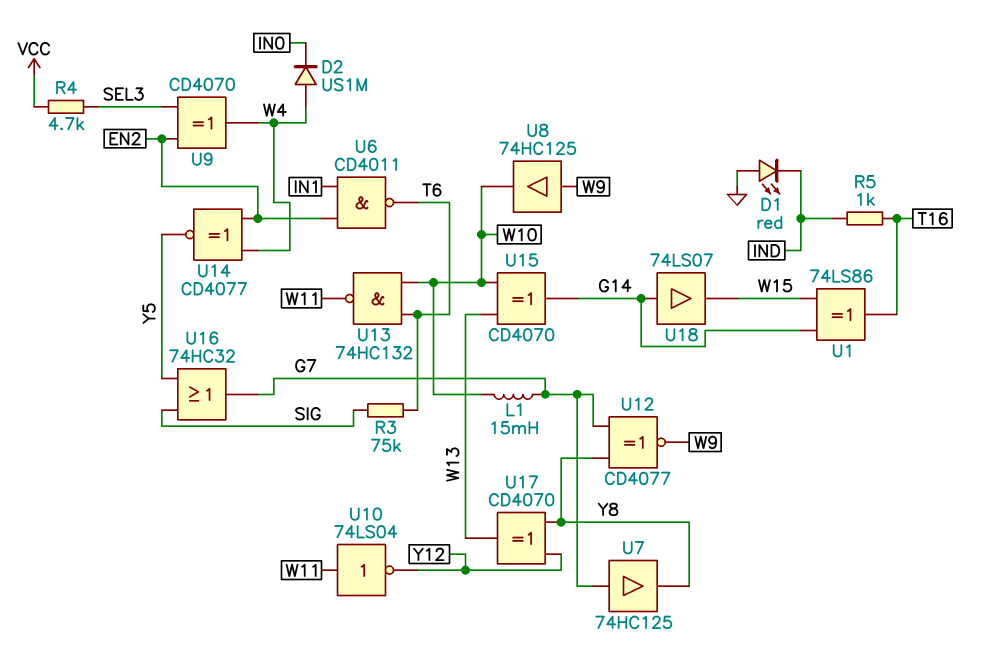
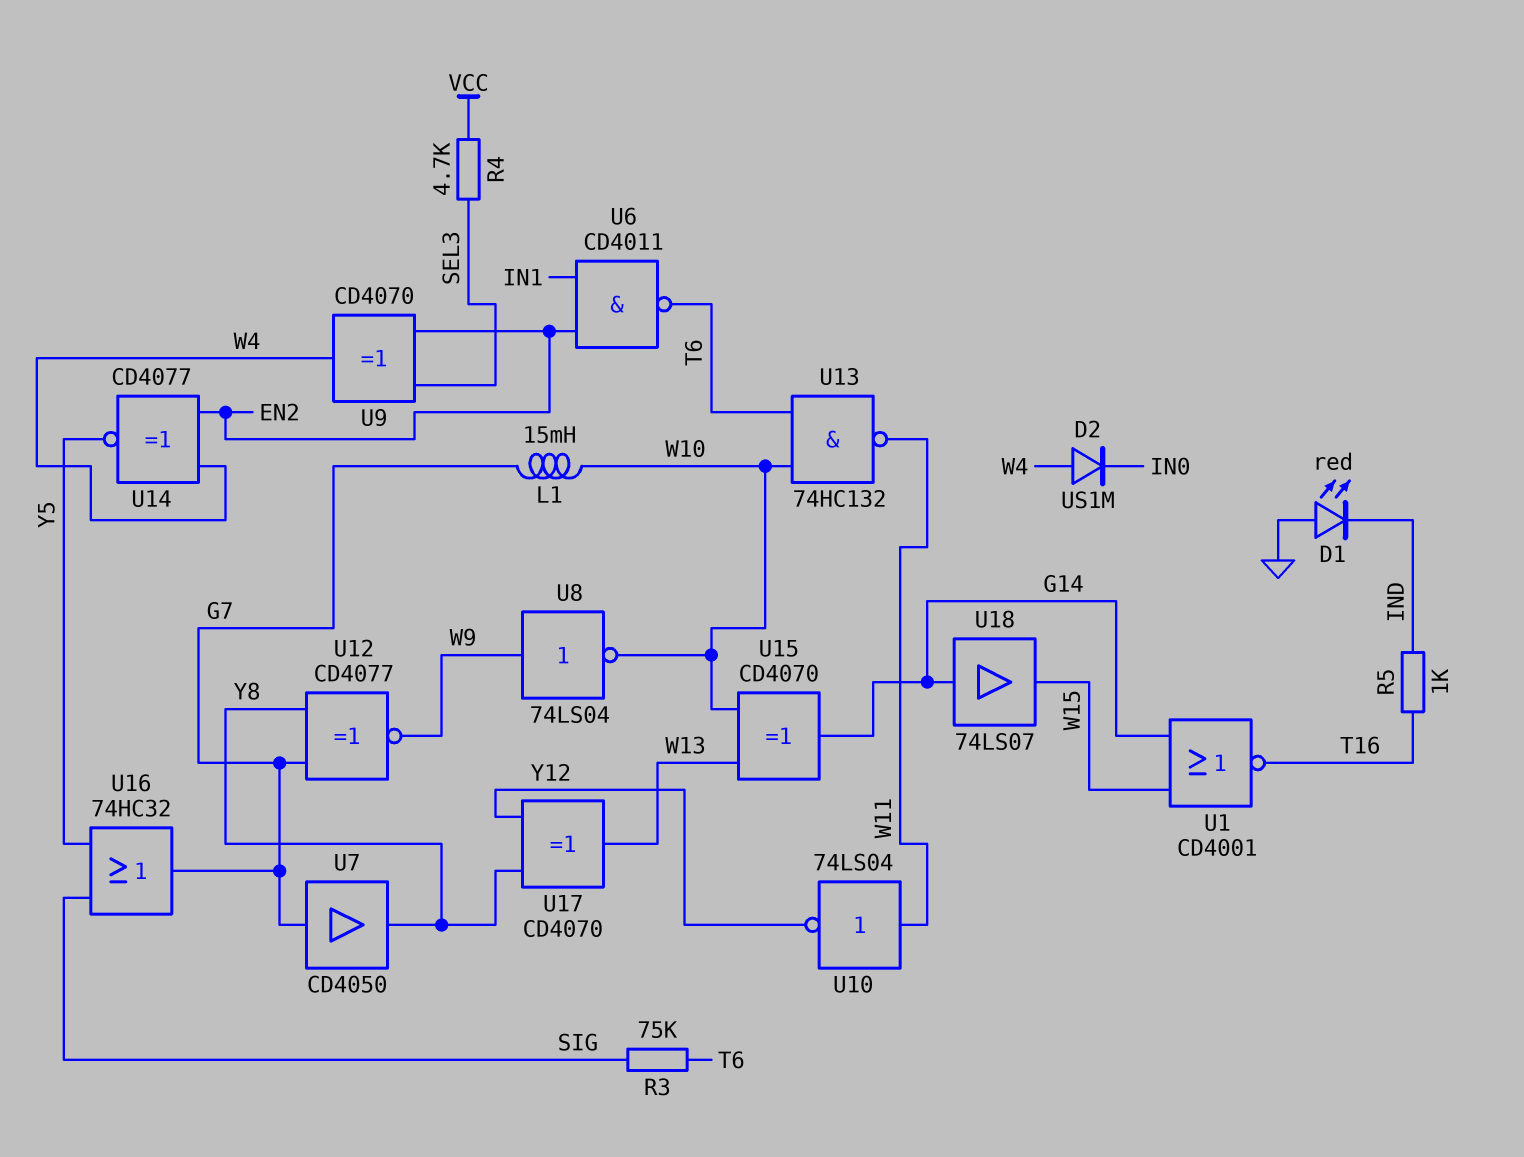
U1: XOR 74LS86 (in G14, in W15, out T16) -> NOR CD4001 (in G14, in W15, out T16)
U7: buffer 74HC125 (in G7, out Y8) -> buffer CD4050 (in G7, out Y8)
U8: buffer 74HC125 (in W9, out W10) -> NOT 74LS04 (in W9, out W10)

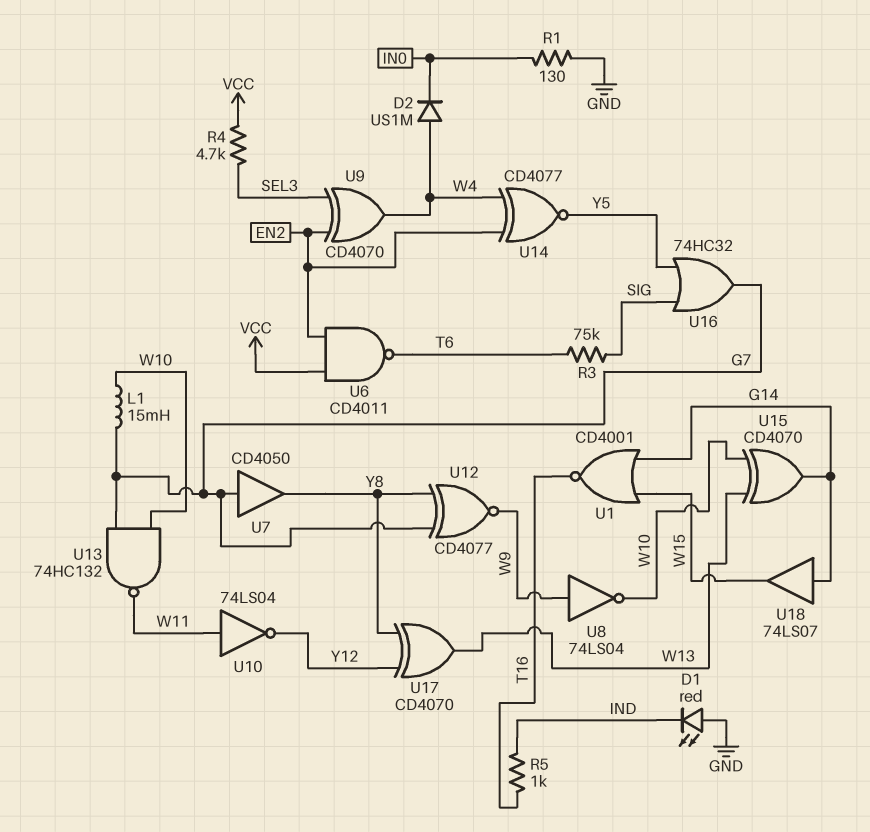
R1: none -> 130 (GND, IN0)
U6: NAND CD4011 (in EN2, in IN1, out T6) -> NAND CD4011 (in EN2, in VCC, out T6)
U13: NAND 74HC132 (in T6, in W10, out W11) -> NAND 74HC132 (in G7, in W10, out W11)

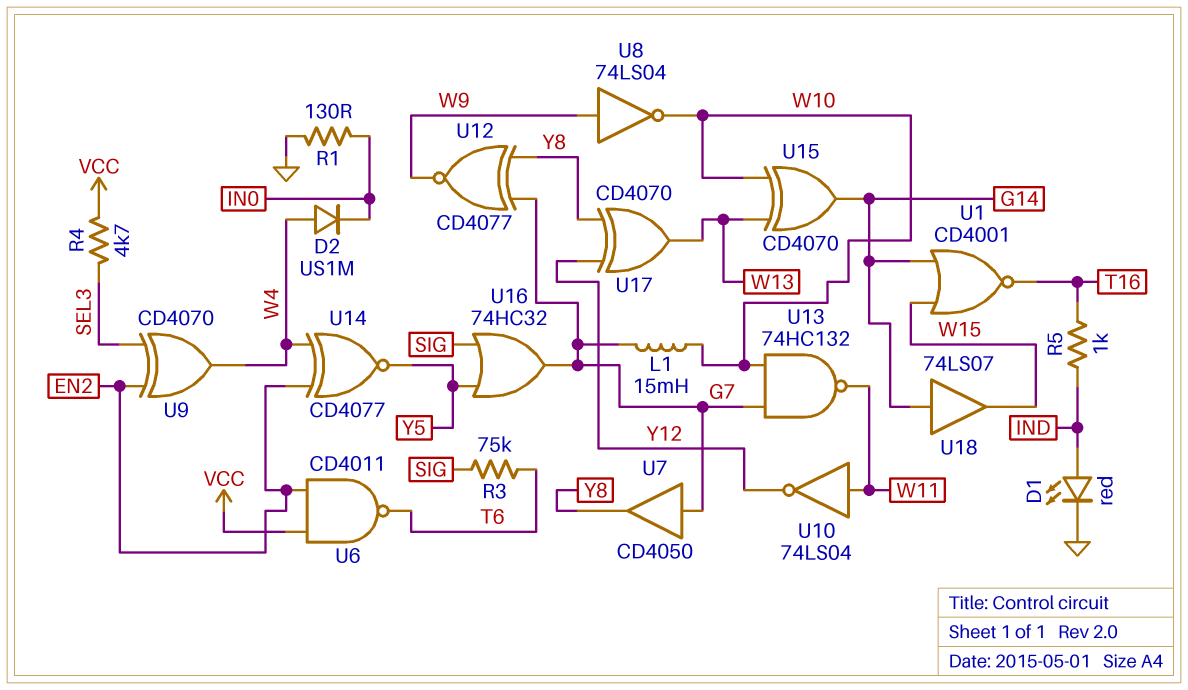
D1: LED red (A GND, K IND) -> LED red (A IND, K GND)

